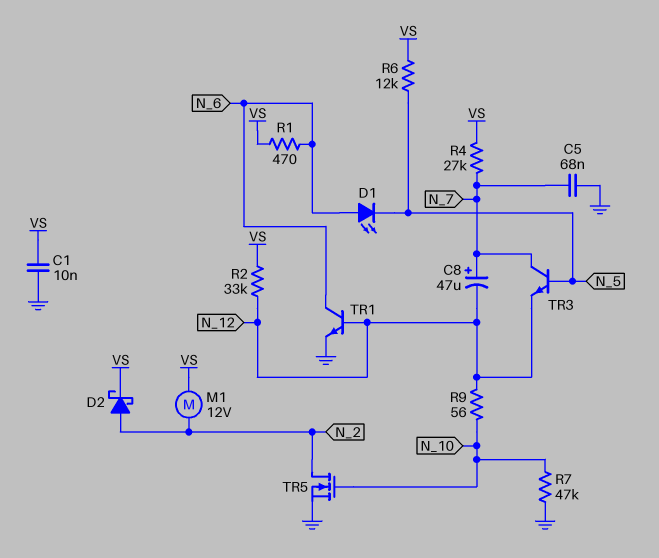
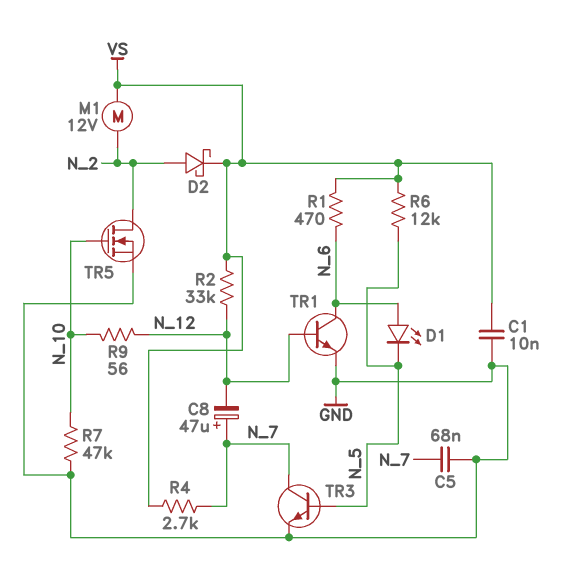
R4: 27k (N_7, VS) -> 2.7k (N_7, VS)
TR3: NPN (B N_5, C N_7, E N_12) -> NPN (B N_5, C N_7, E GND)

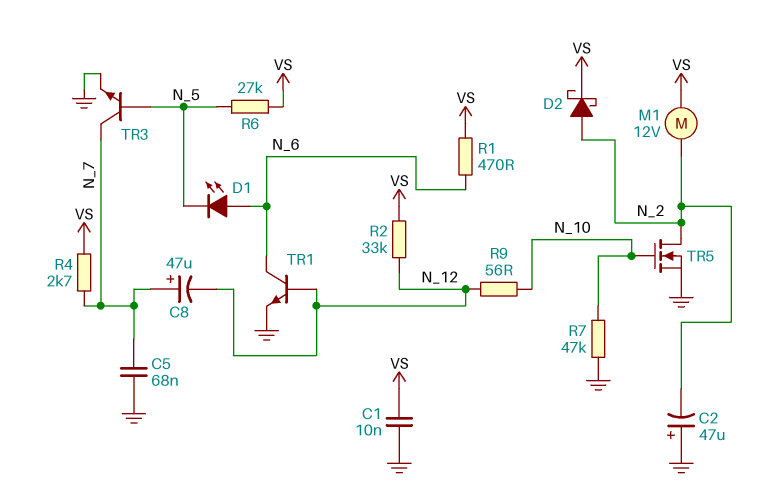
C2: none -> 47uF (plus GND, minus N_2)
R6: 12k (N_5, VS) -> 27k (N_5, VS)

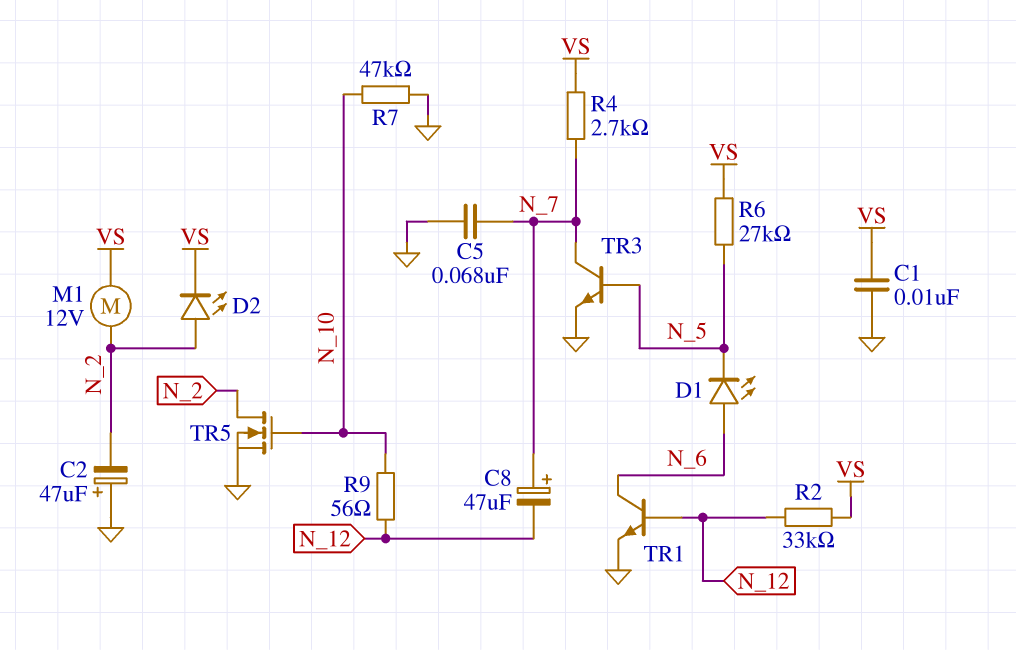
D2: schottky (A N_2, K VS) -> LED (A N_2, K VS)
R1: 470 (N_6, VS) -> none

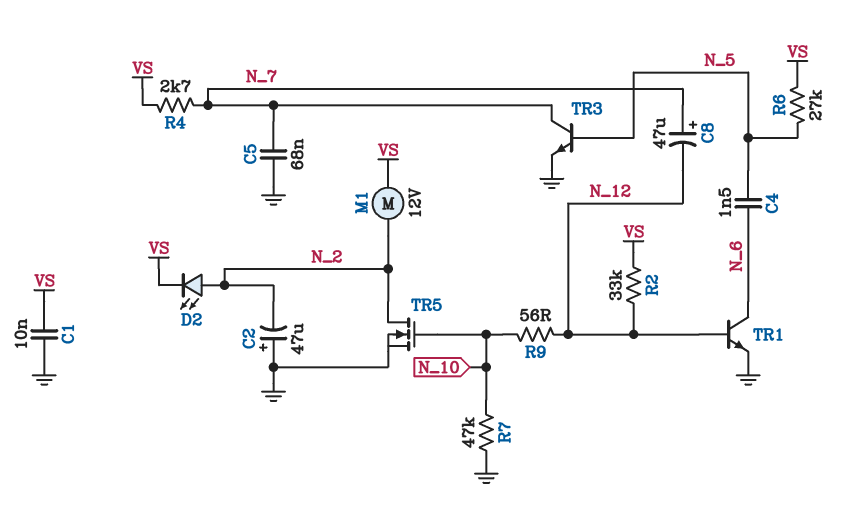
C4: none -> 1.5nF (N_5, N_6)
D1: LED (A N_6, K N_5) -> none

